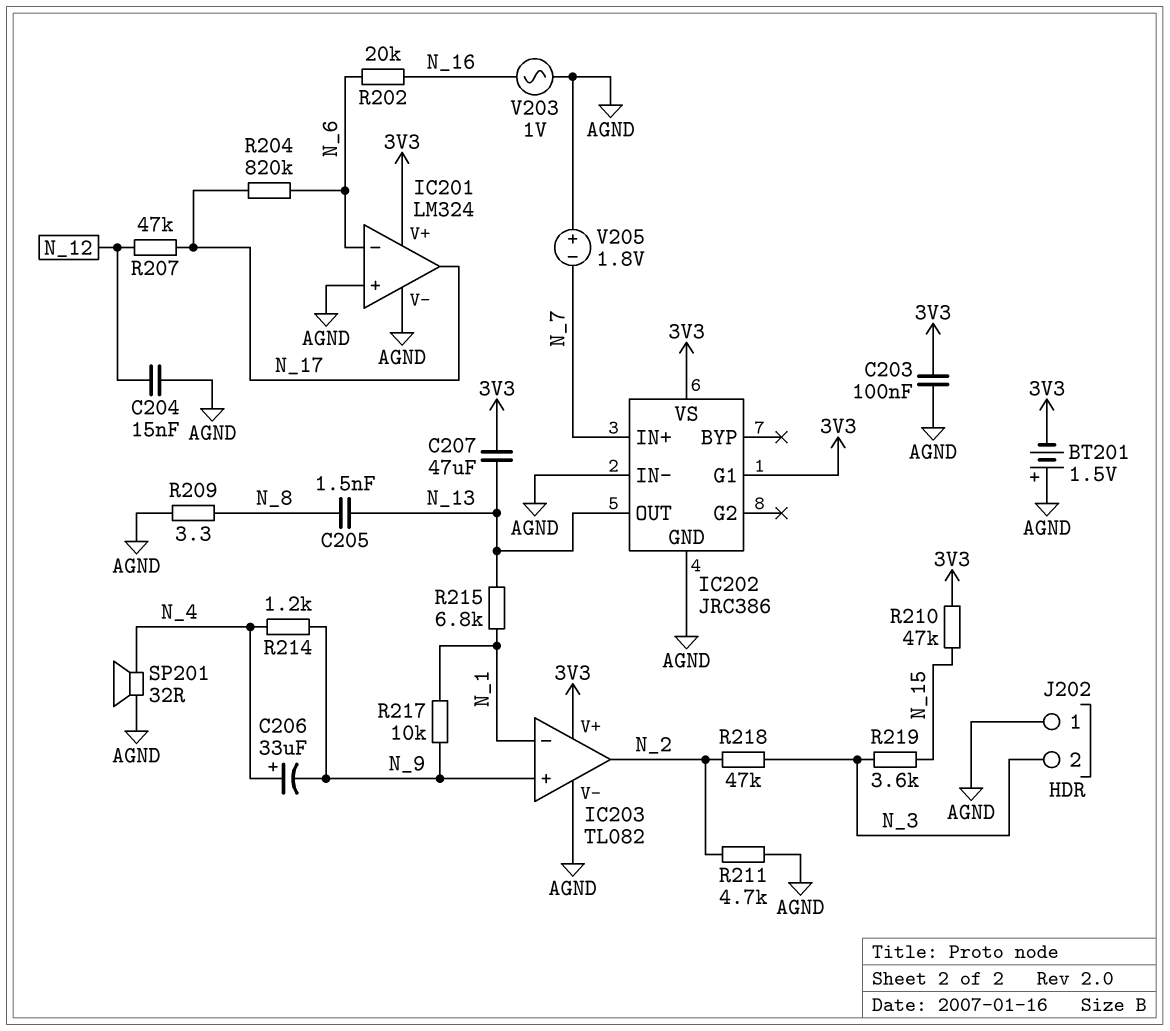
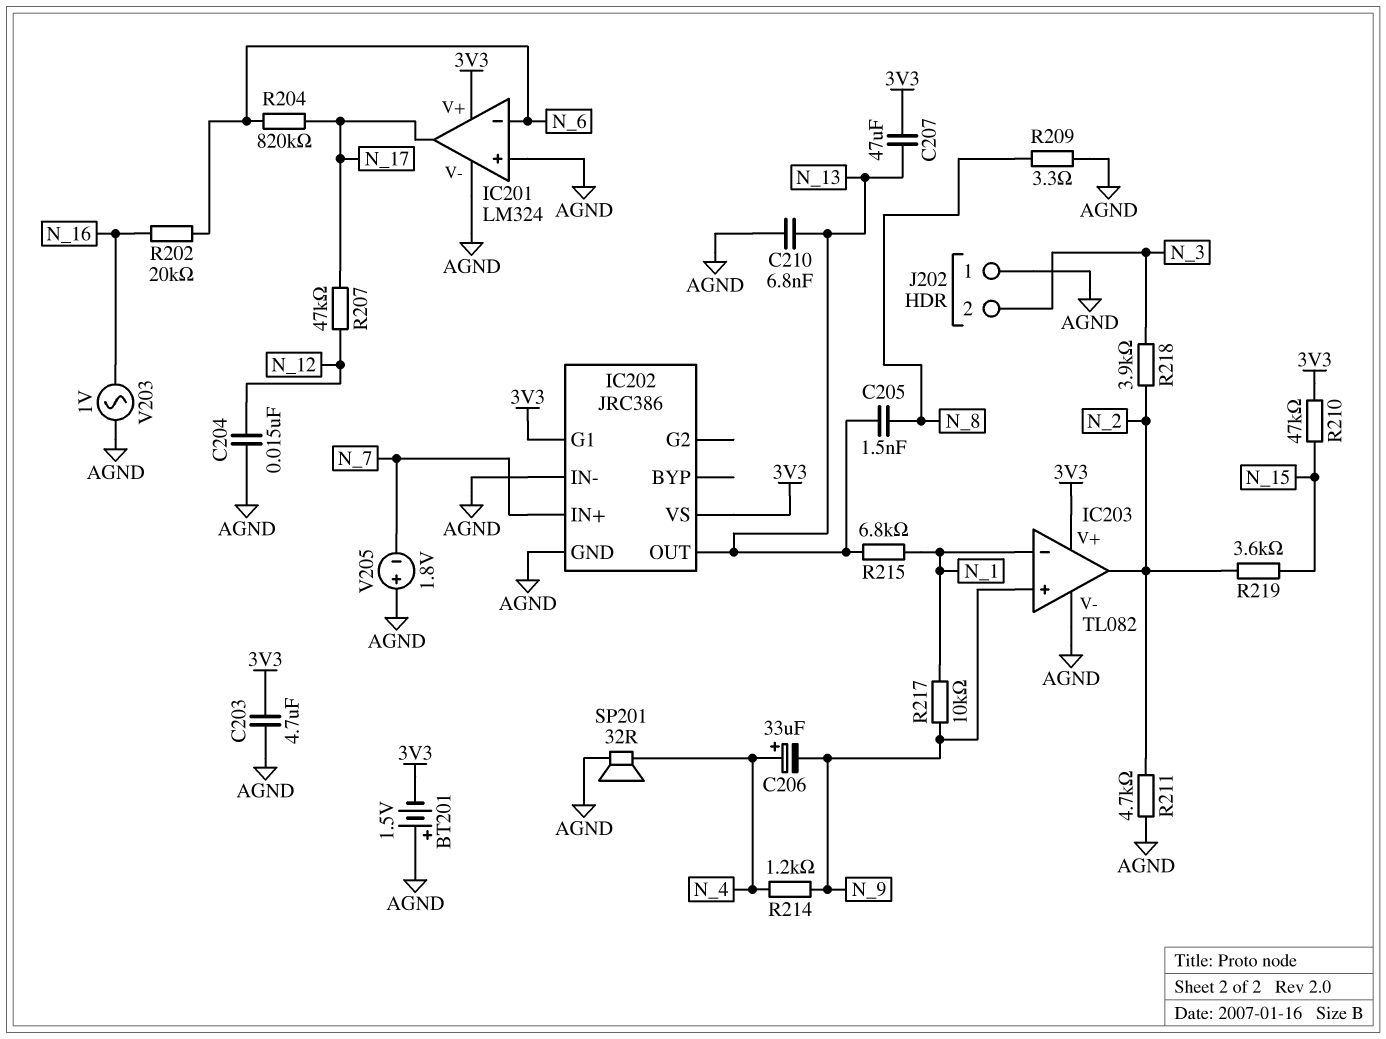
C203: 100nF (3V3, AGND) -> 4.7uF (3V3, AGND)
C210: none -> 6.8nF (AGND, N_13)
R218: 47k (N_2, N_3) -> 3.9k (N_2, N_3)
R219: 3.6k (N_3, N_15) -> 3.6k (N_2, N_15)

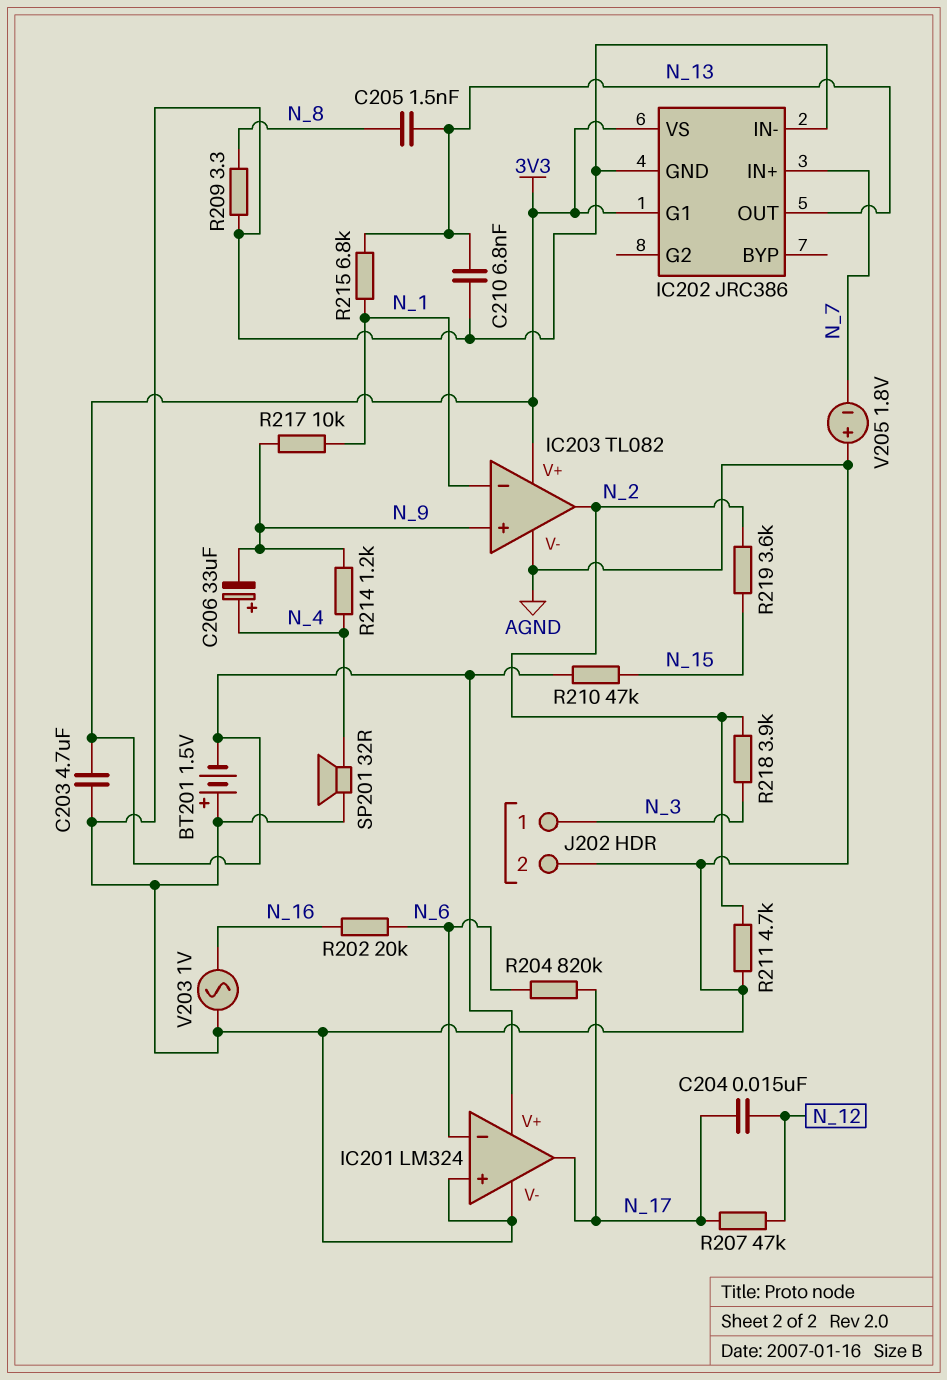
C204: 15nF (AGND, N_12) -> 15nF (N_12, N_17)
C207: 47uF (3V3, N_13) -> none
J202 pin 1: AGND -> N_3
J202 pin 2: N_3 -> AGND

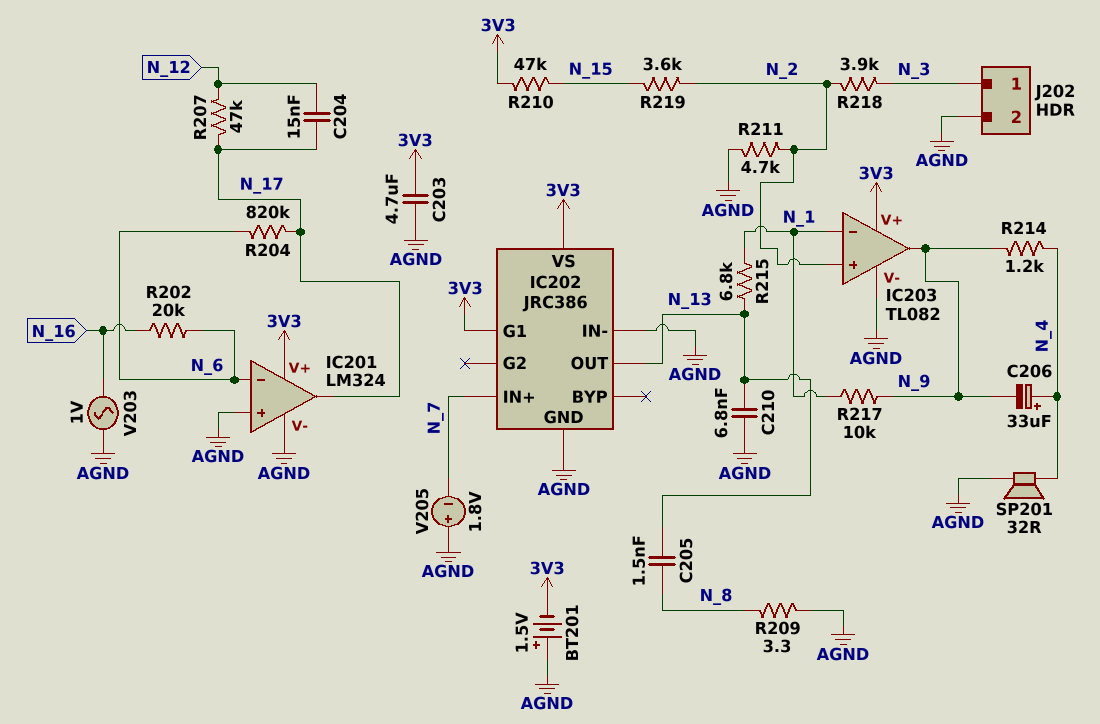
IC203 pin in+: N_9 -> N_2
IC203 pin out: N_2 -> N_9

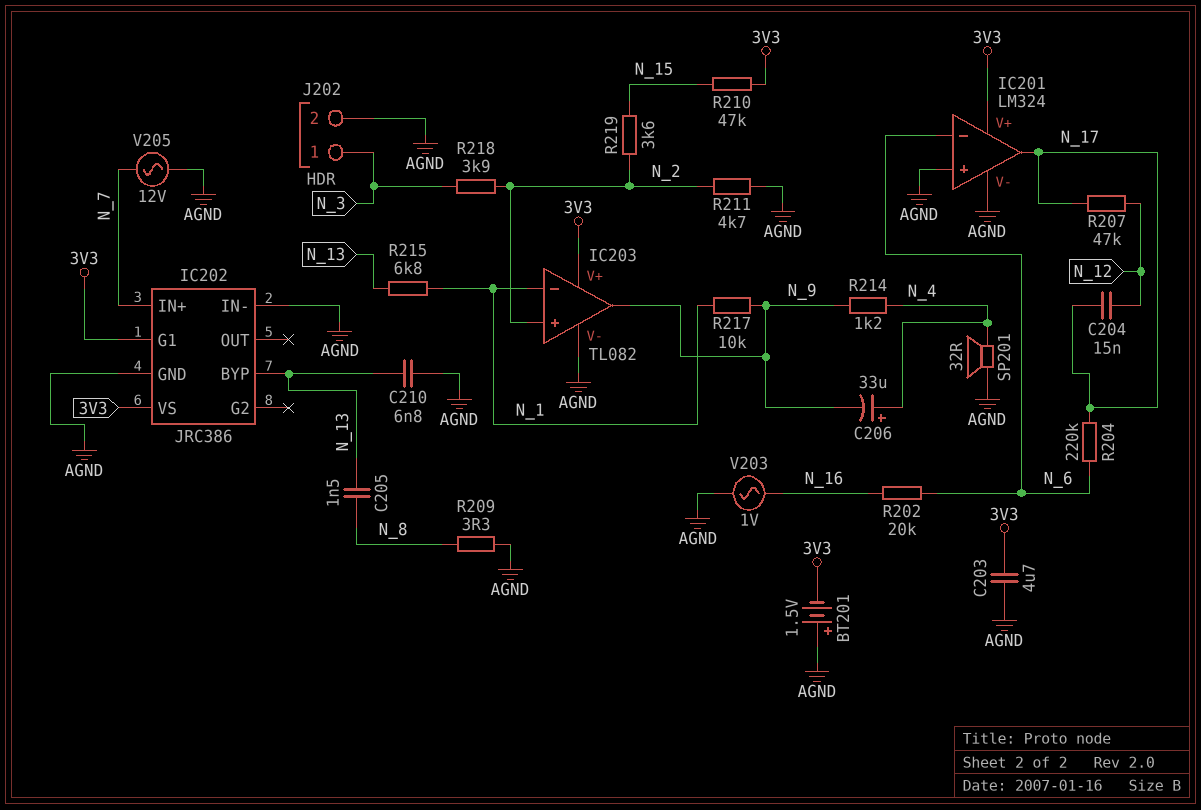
IC202 pin BYP: none -> N_13
IC202 pin OUT: N_13 -> none
R204: 820k (N_6, N_17) -> 220k (N_6, N_17)
V205: 1.8V (plus AGND, minus N_7) -> AC 12V (AGND, N_7)

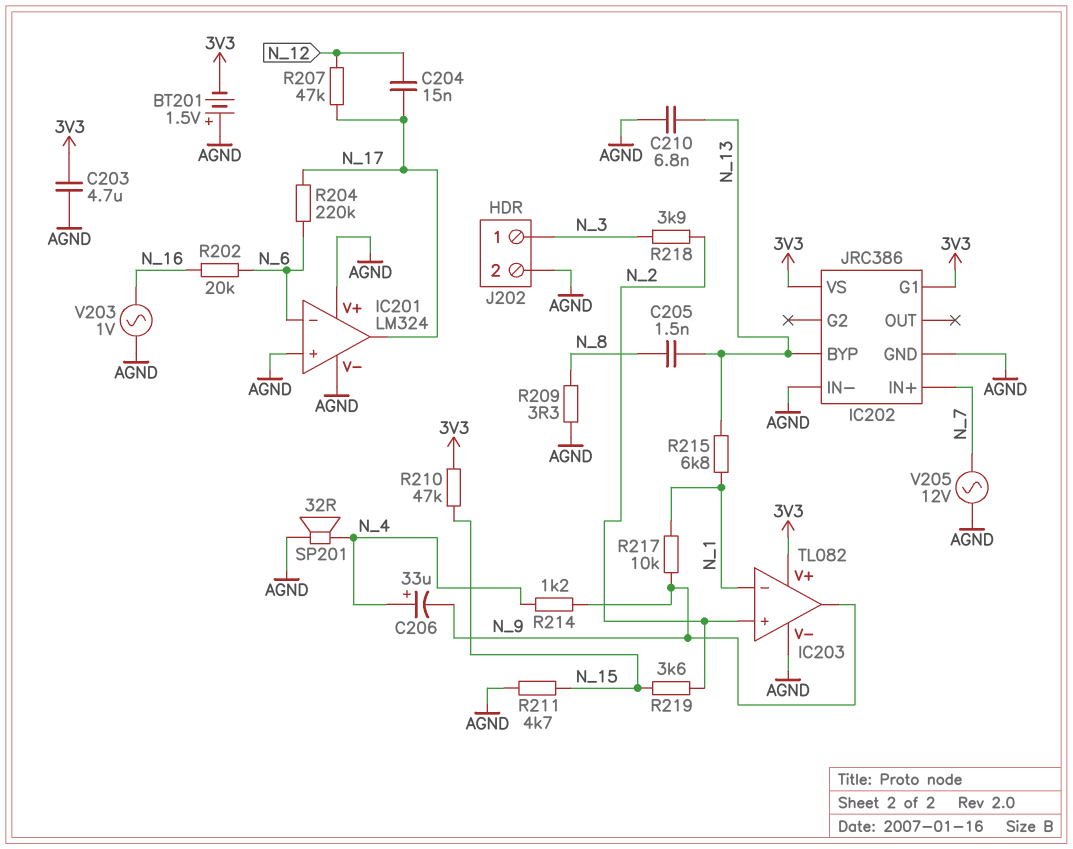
IC201 pin V+: 3V3 -> AGND
R211: 4.7k (AGND, N_2) -> 4.7k (AGND, N_15)

